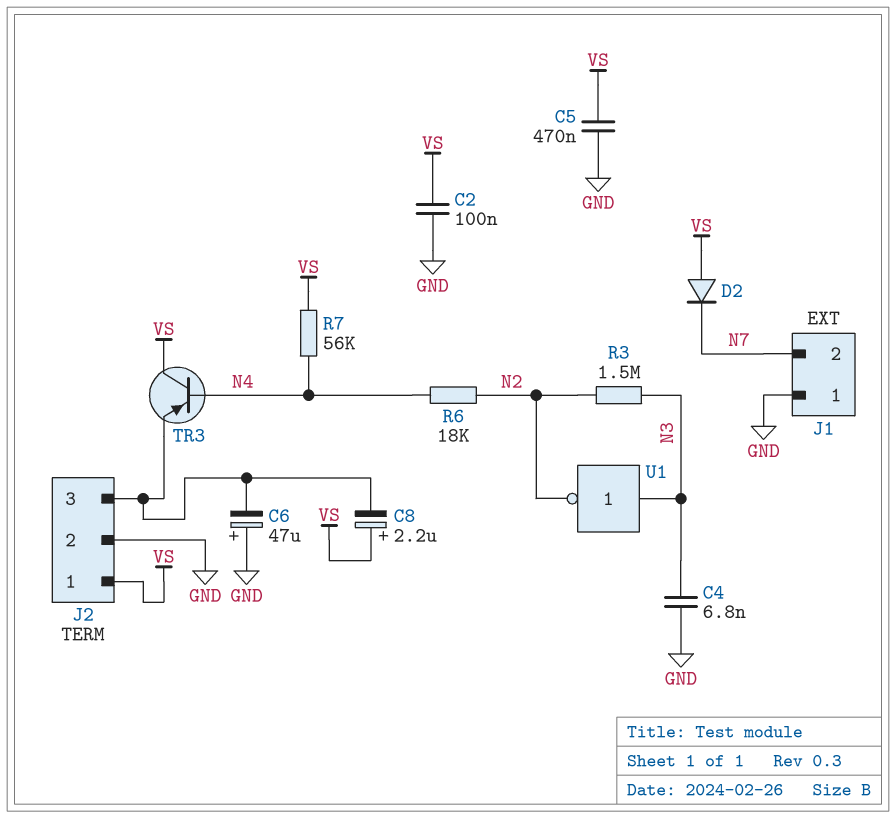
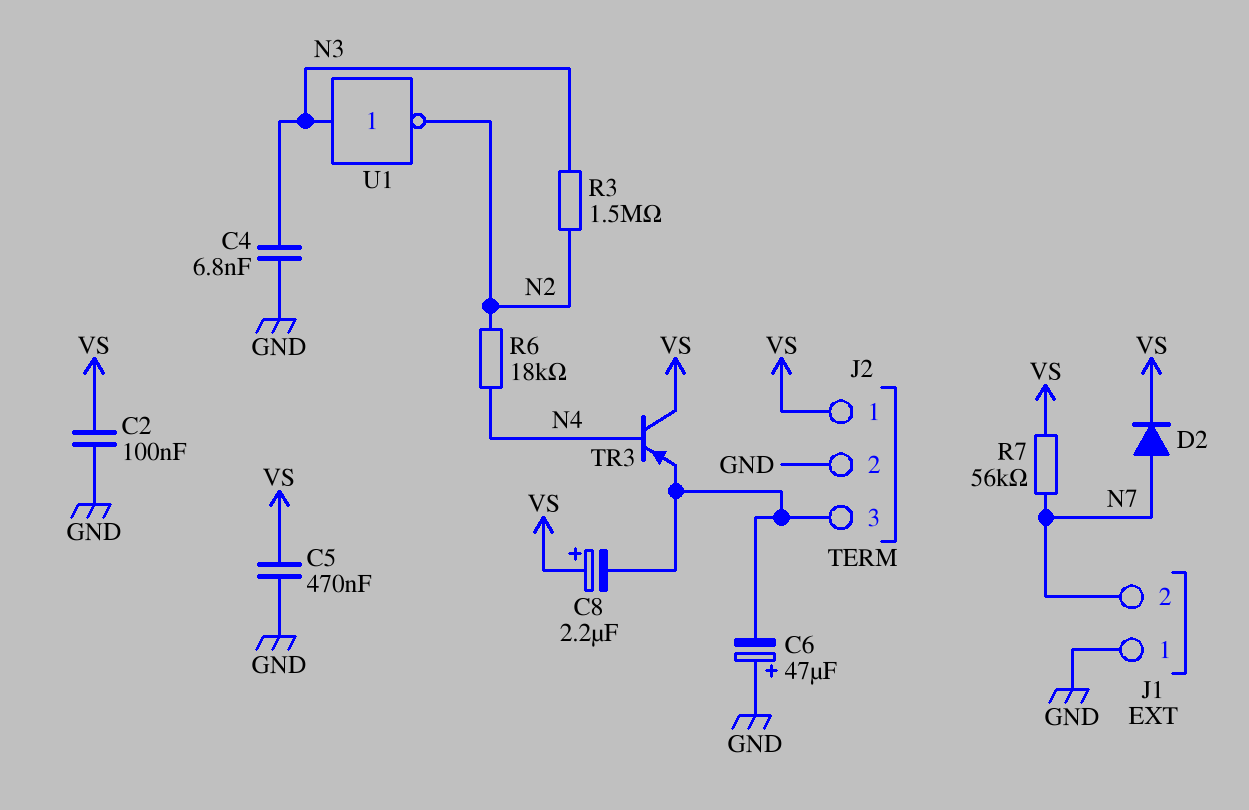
D2: diode (A VS, K N7) -> diode (A N7, K VS)
R7: 56k (N4, VS) -> 56k (N7, VS)

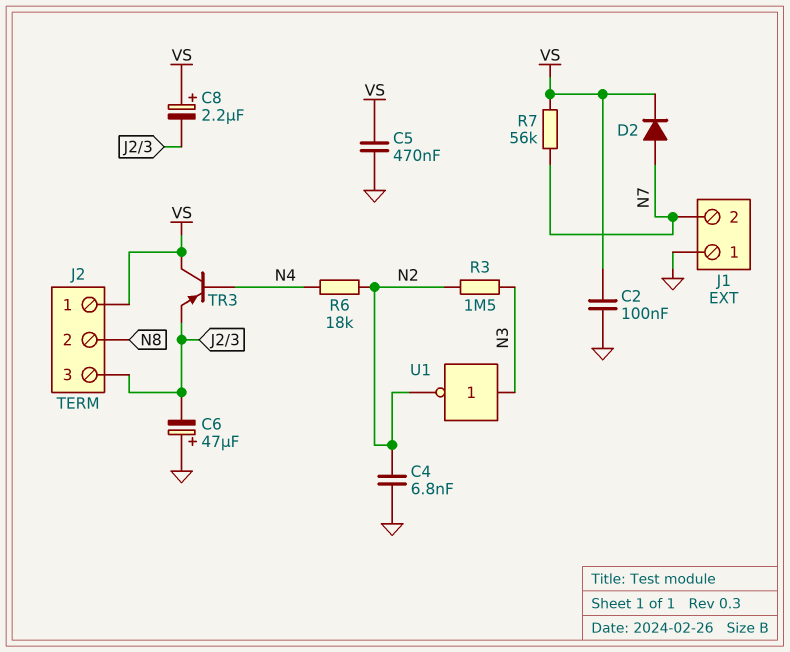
C4: 6.8nF (GND, N3) -> 6.8nF (GND, N2)
J2 pin 2: GND -> N8

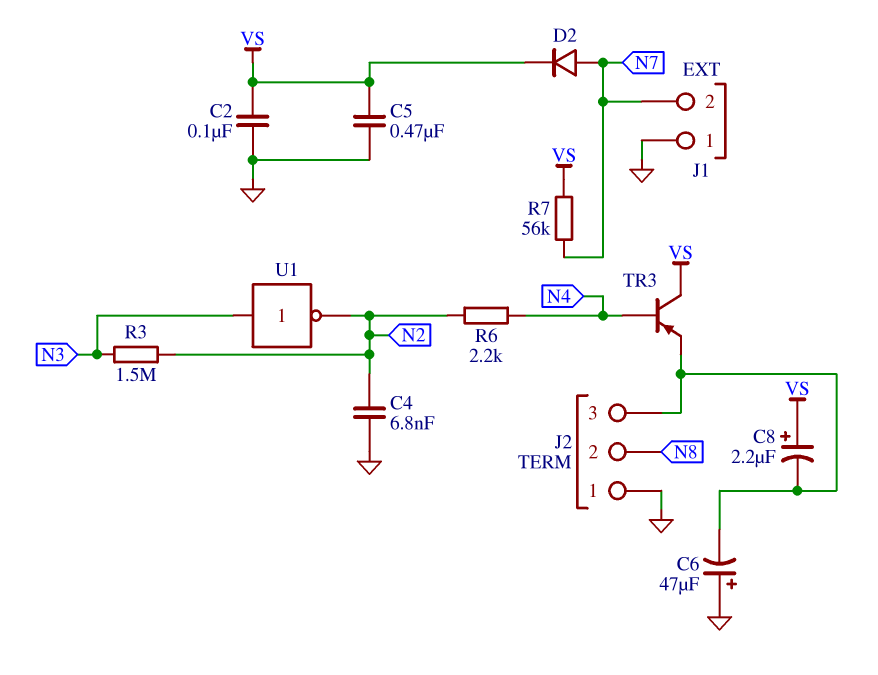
J2 pin 1: VS -> GND
R6: 18k (N2, N4) -> 2.2k (N2, N4)

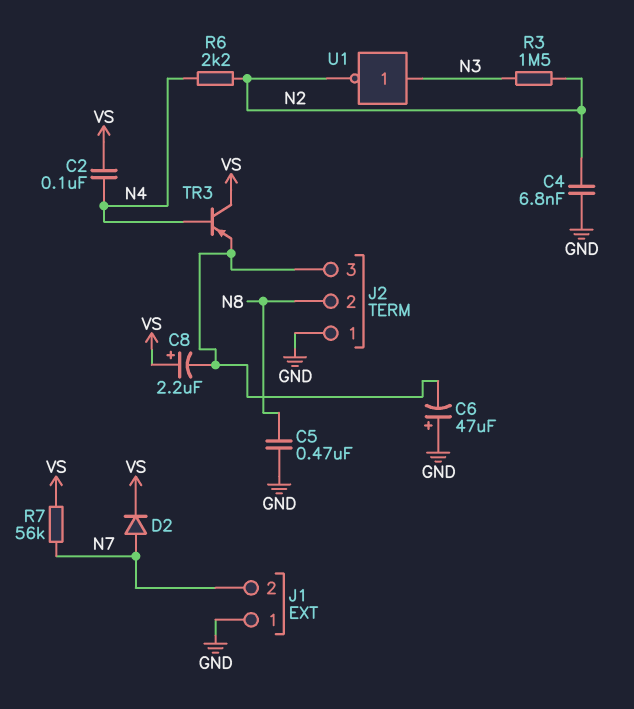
C2: 100nF (GND, VS) -> 100nF (N4, VS)
C5: 470nF (GND, VS) -> 470nF (GND, N8)

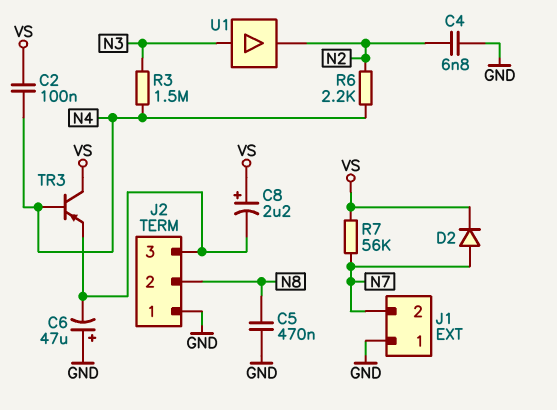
R3: 1.5M (N2, N3) -> 1.5M (N3, N4)
U1: NOT (in N3, out N2) -> buffer (in N3, out N2)

